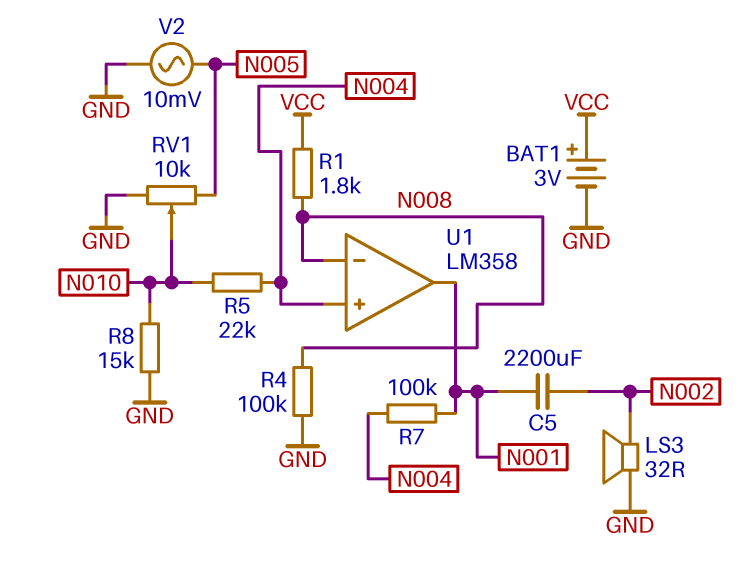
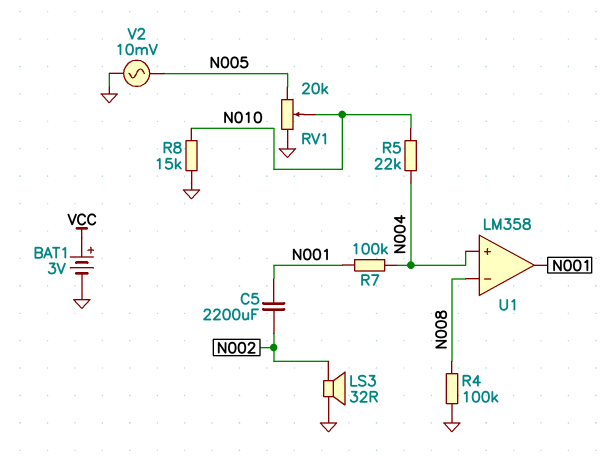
R1: 1.8k (N008, VCC) -> none
RV1: 10k (GND, N005, wiper N010) -> 20k (GND, N005, wiper N010)

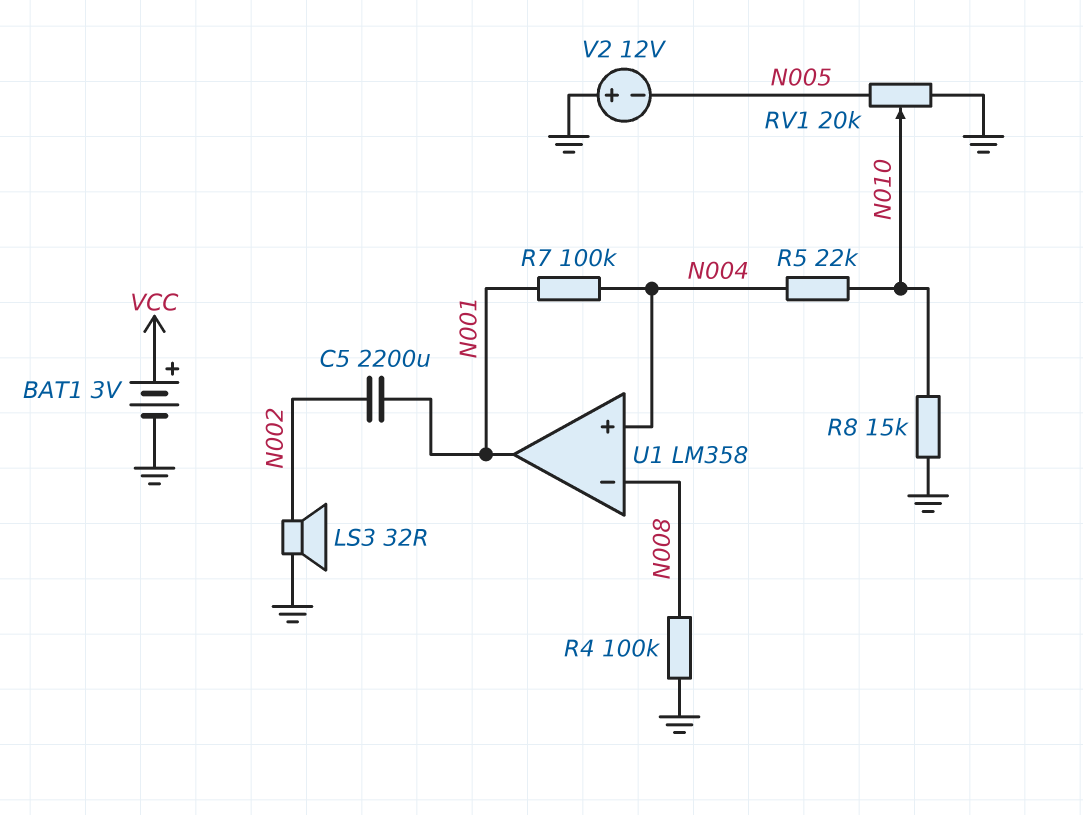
V2: AC 10mV (GND, N005) -> 12V (plus GND, minus N005)

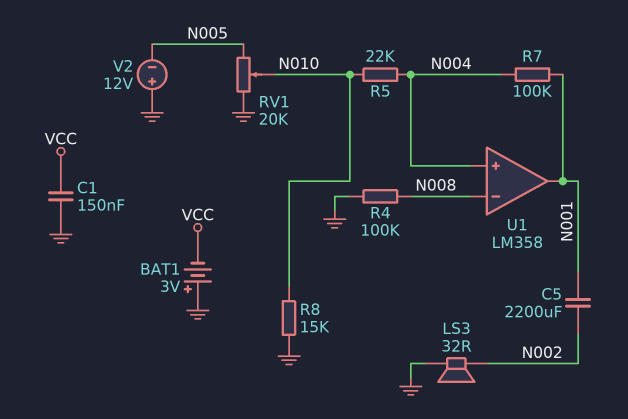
BAT1: 3V (plus VCC, minus GND) -> 3V (plus GND, minus VCC)
C1: none -> 150nF (GND, VCC)

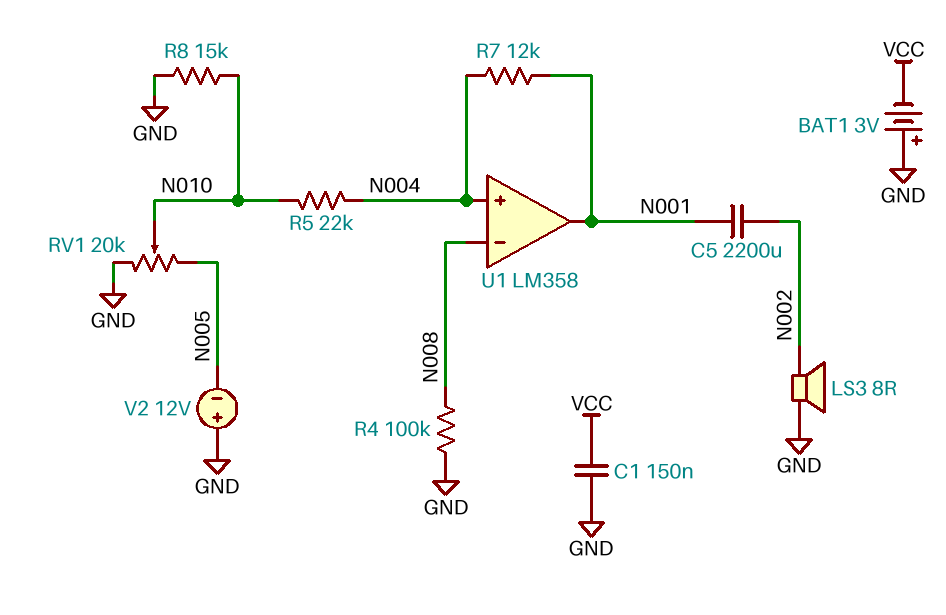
LS3: speaker 32R (GND, N002) -> speaker 8R (GND, N002)
R7: 100k (N001, N004) -> 12k (N001, N004)

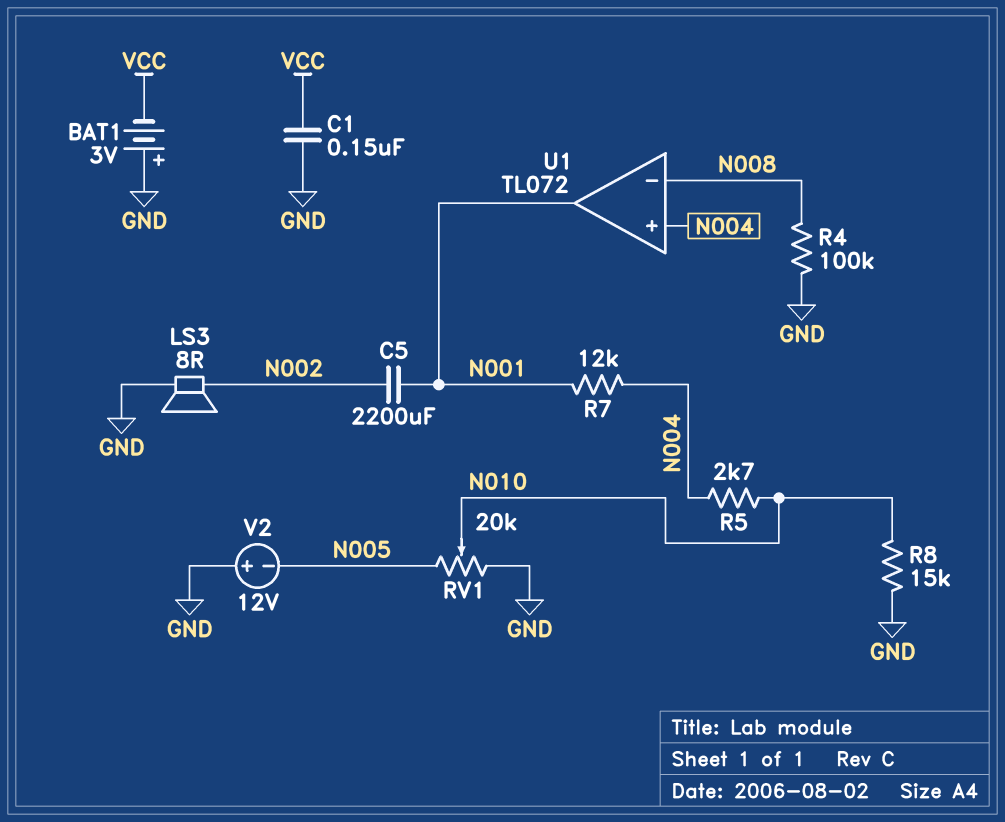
R5: 22k (N004, N010) -> 2.7k (N004, N010)
U1: LM358 -> TL072

